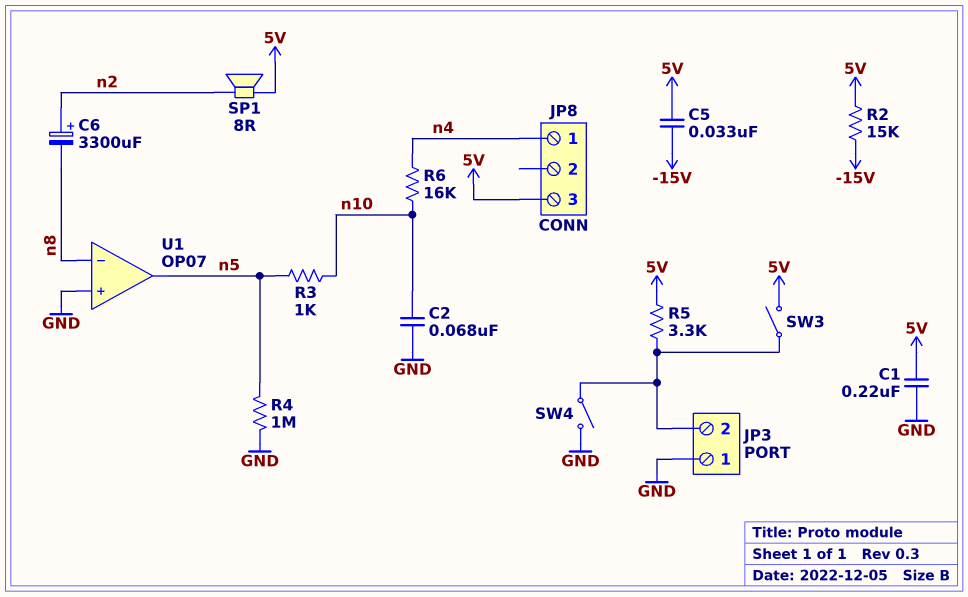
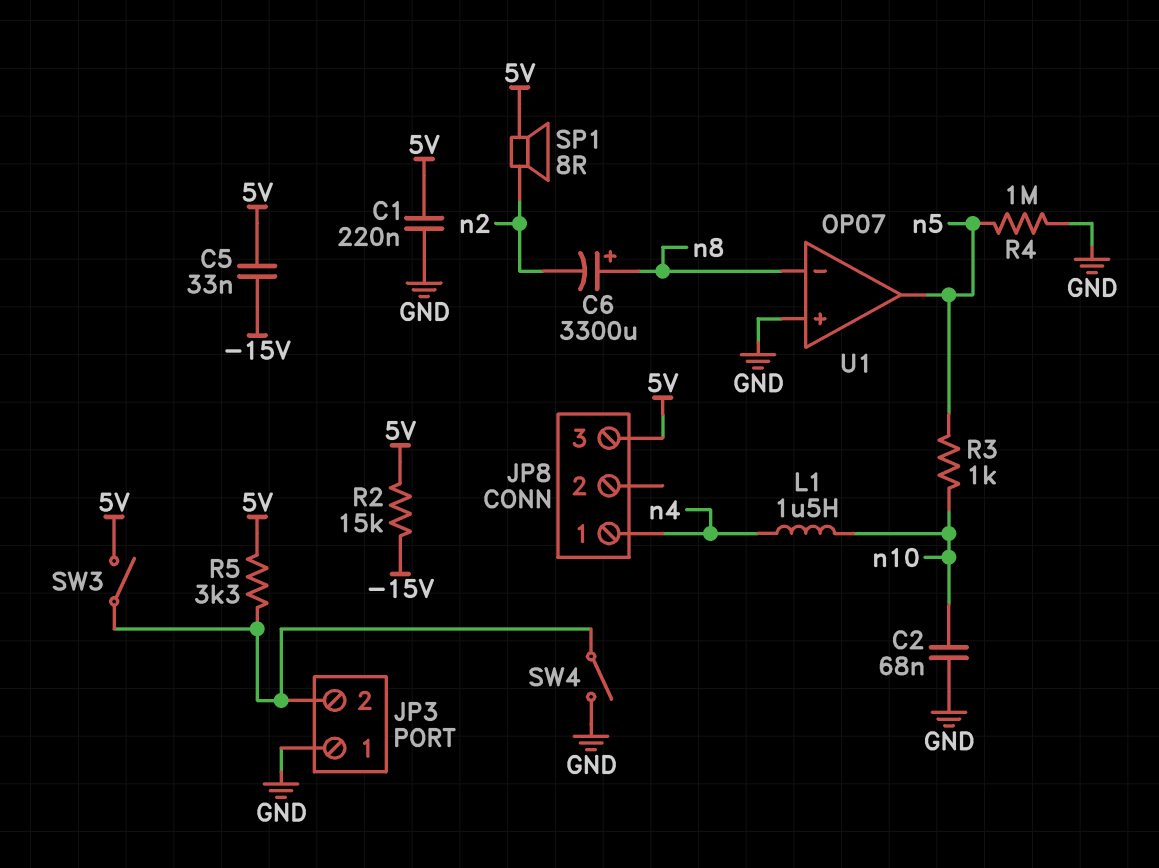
C6: 3300uF (plus n2, minus n8) -> 3300uF (plus n8, minus n2)
L1: none -> 1.5uH (n4, n10)
R6: 16k (n4, n10) -> none

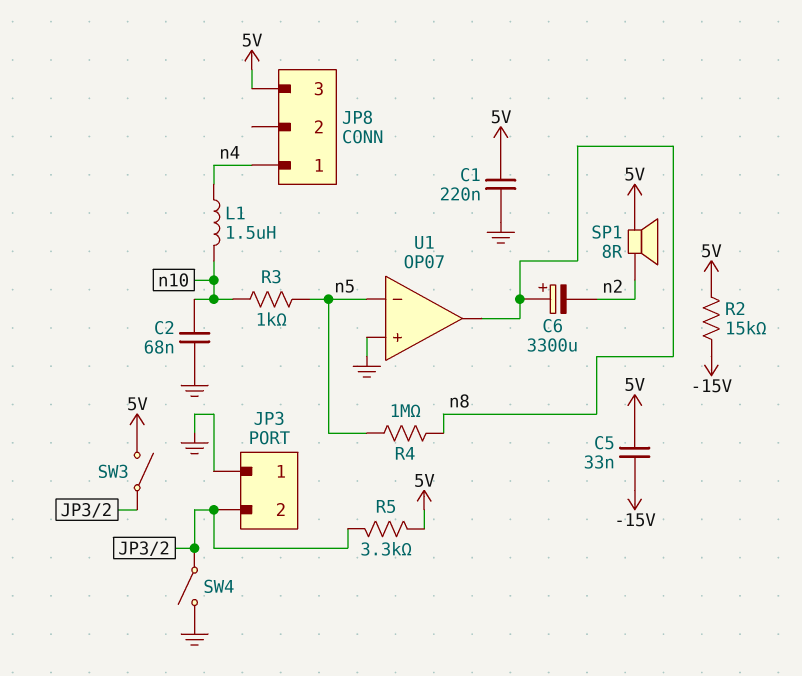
R4: 1M (GND, n5) -> 1M (n5, n8)
U1 pin in-: n8 -> n5
U1 pin out: n5 -> n8

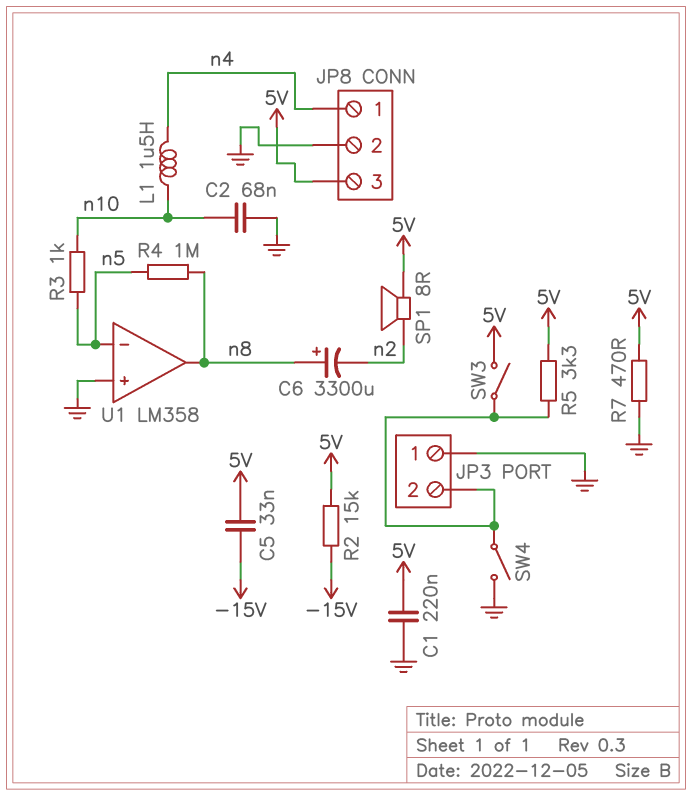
JP8 pin 2: none -> GND
R7: none -> 470 (5V, GND)
U1: OP07 -> LM358

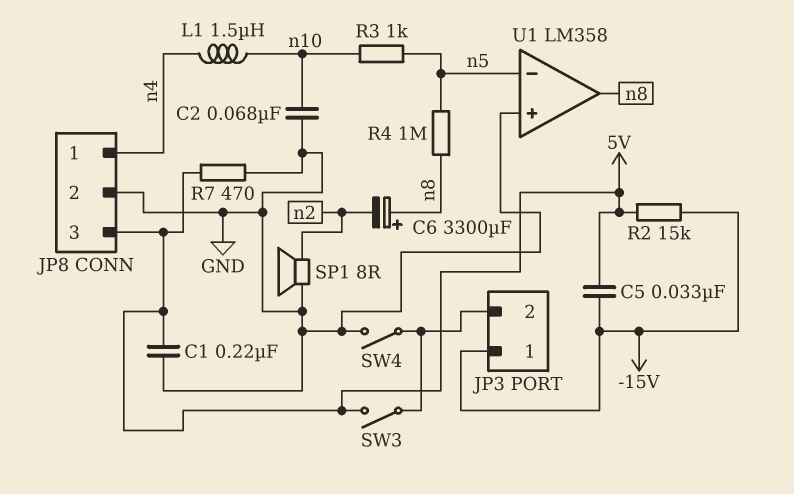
JP3 pin 1: GND -> -15V
R5: 3.3k (5V, JP3/2) -> none
SP1: speaker 8R (5V, n2) -> speaker 8R (GND, n2)

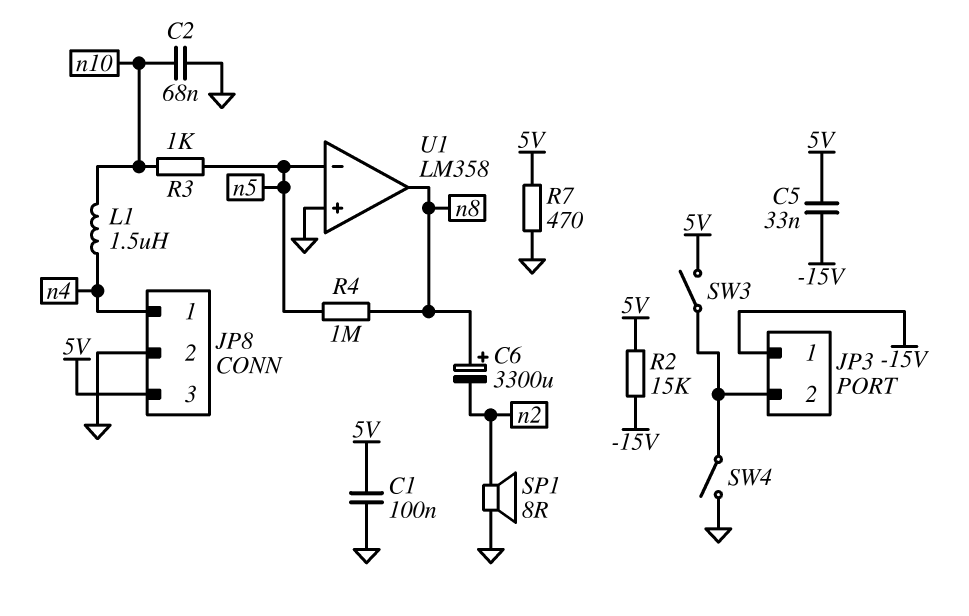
C1: 220nF (5V, GND) -> 100nF (5V, GND)

